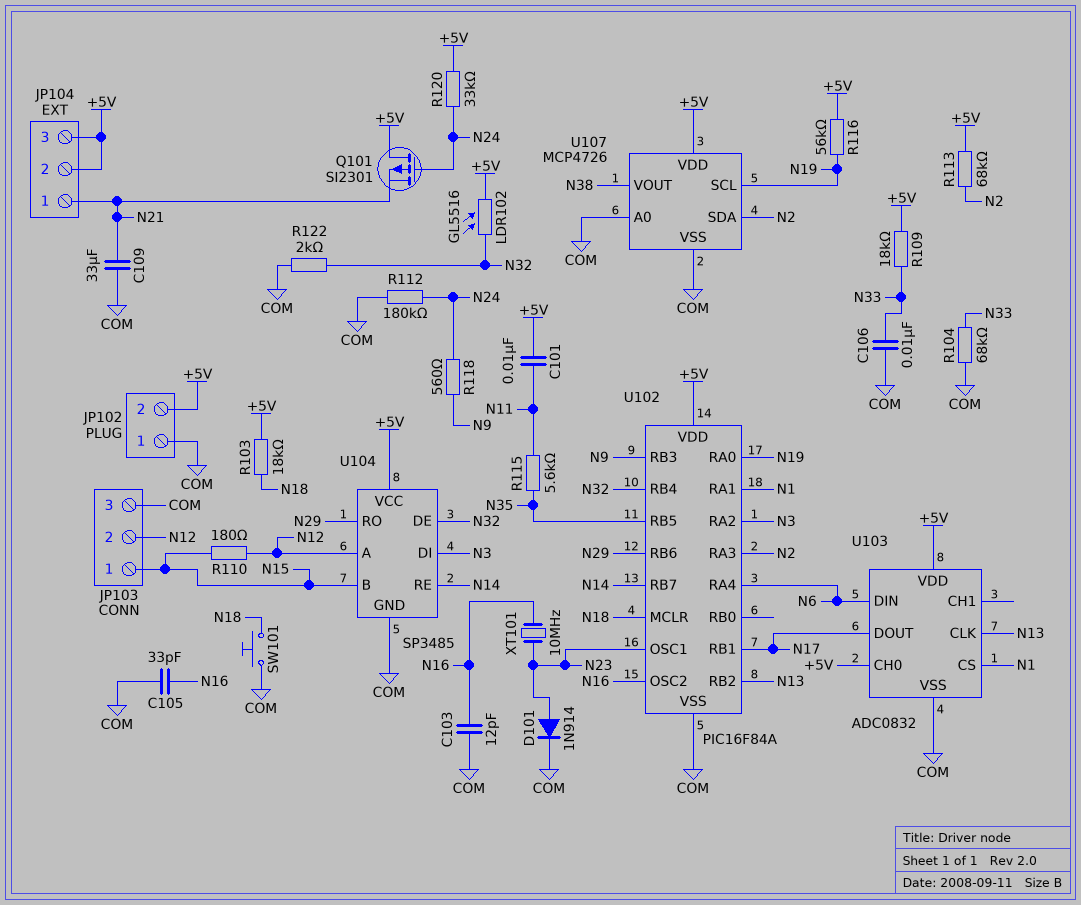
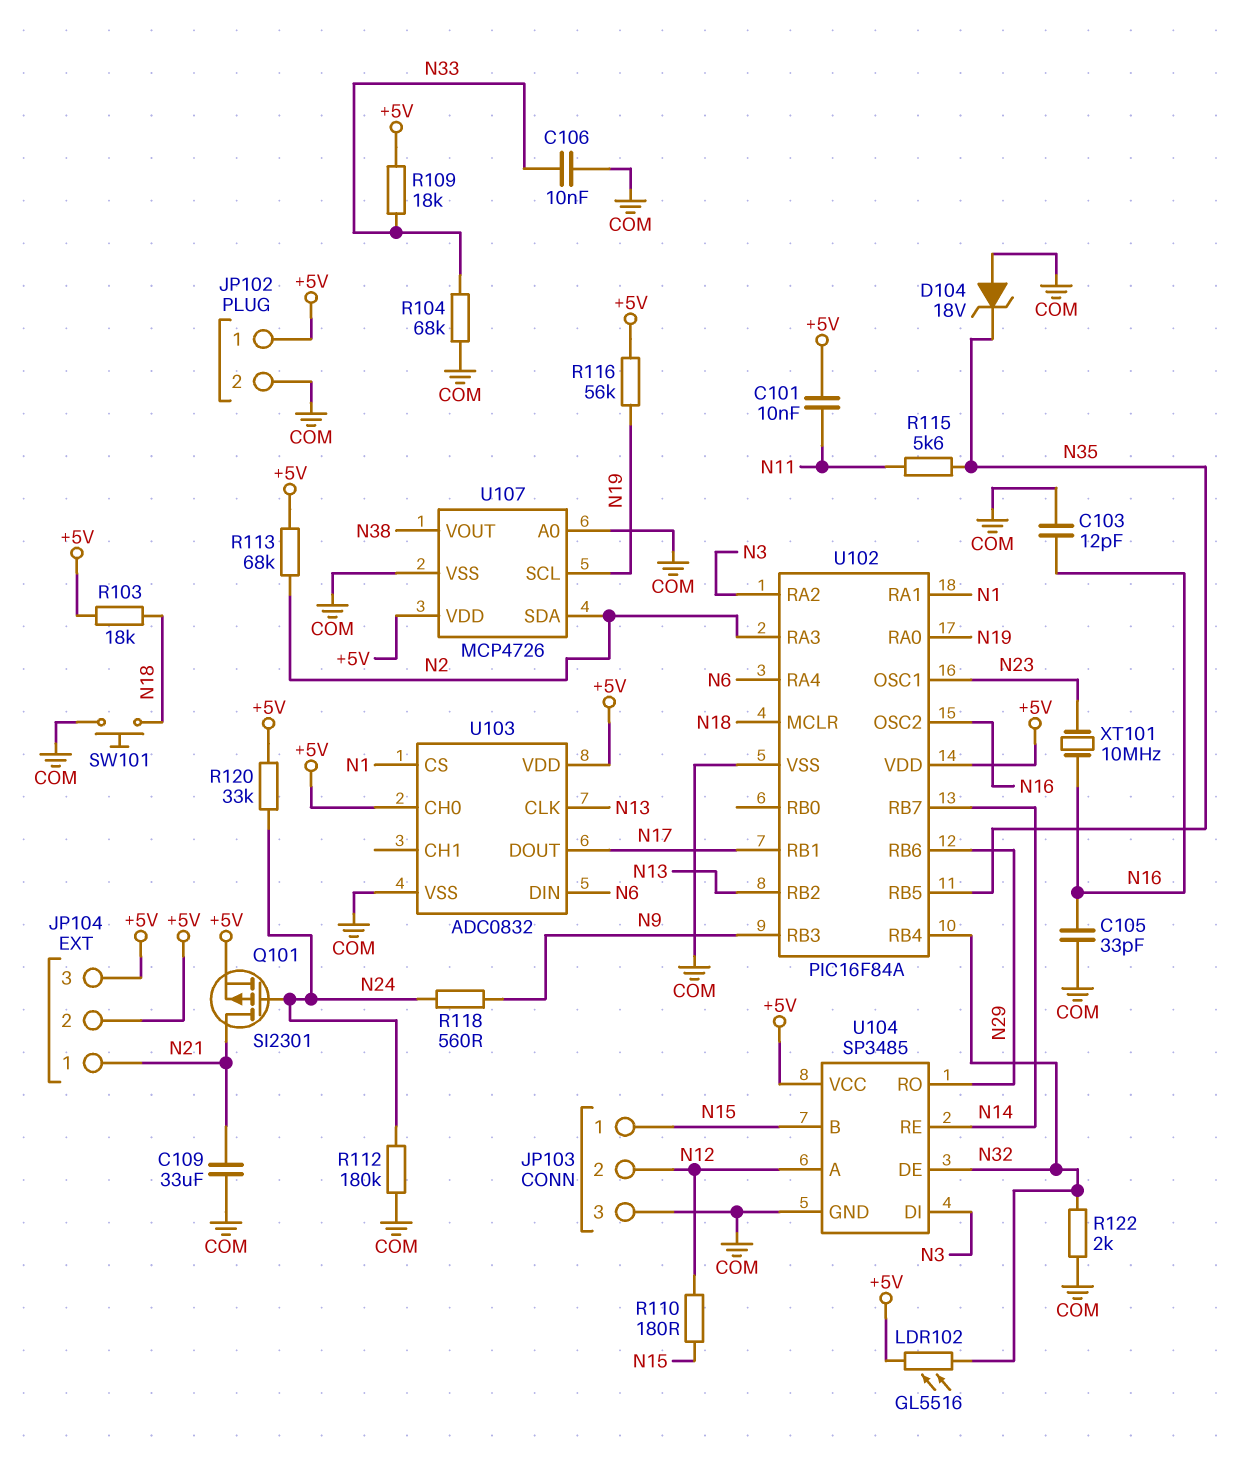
D101: diode 1N914 (A N23, K COM) -> none
D104: none -> zener 18V (A COM, K N35)
JP102 pin 1: COM -> +5V
JP102 pin 2: +5V -> COM
Q101: PMOS SI2301 (G N24, D +5V, S N21) -> PMOS SI2301 (G N24, D N21, S +5V)

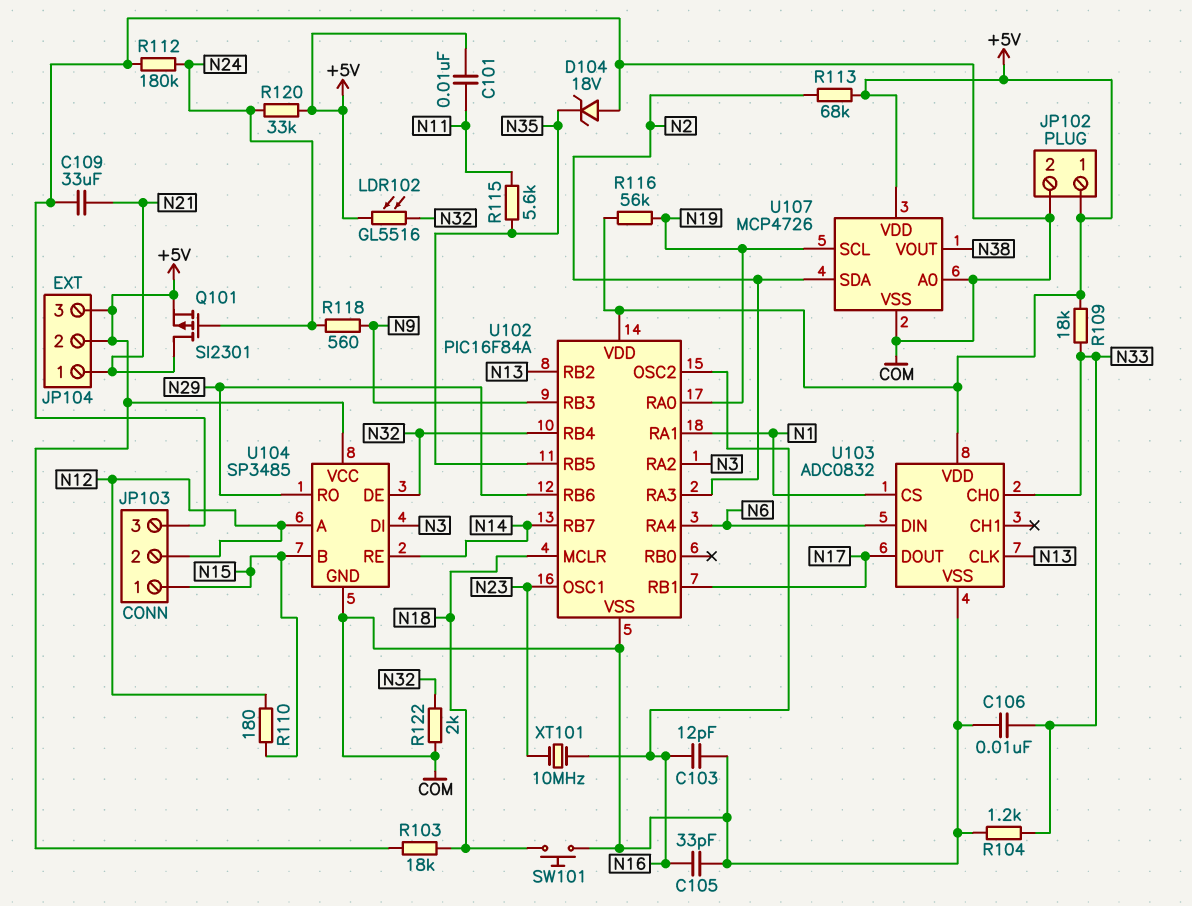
R104: 68k (COM, N33) -> 1.2k (COM, N33)
U103 pin CH0: +5V -> N33

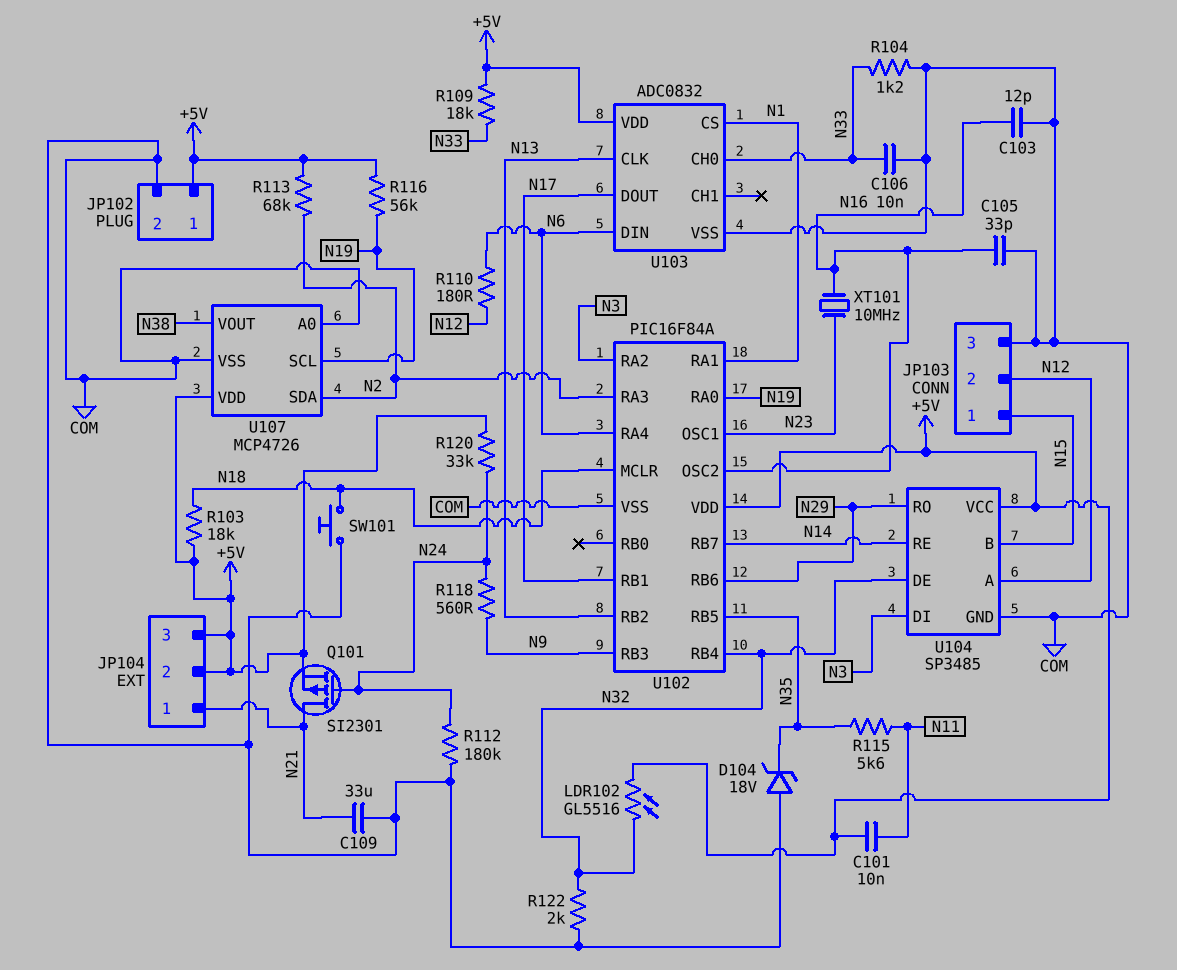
R110: 180 (N12, N15) -> 180 (N6, N12)

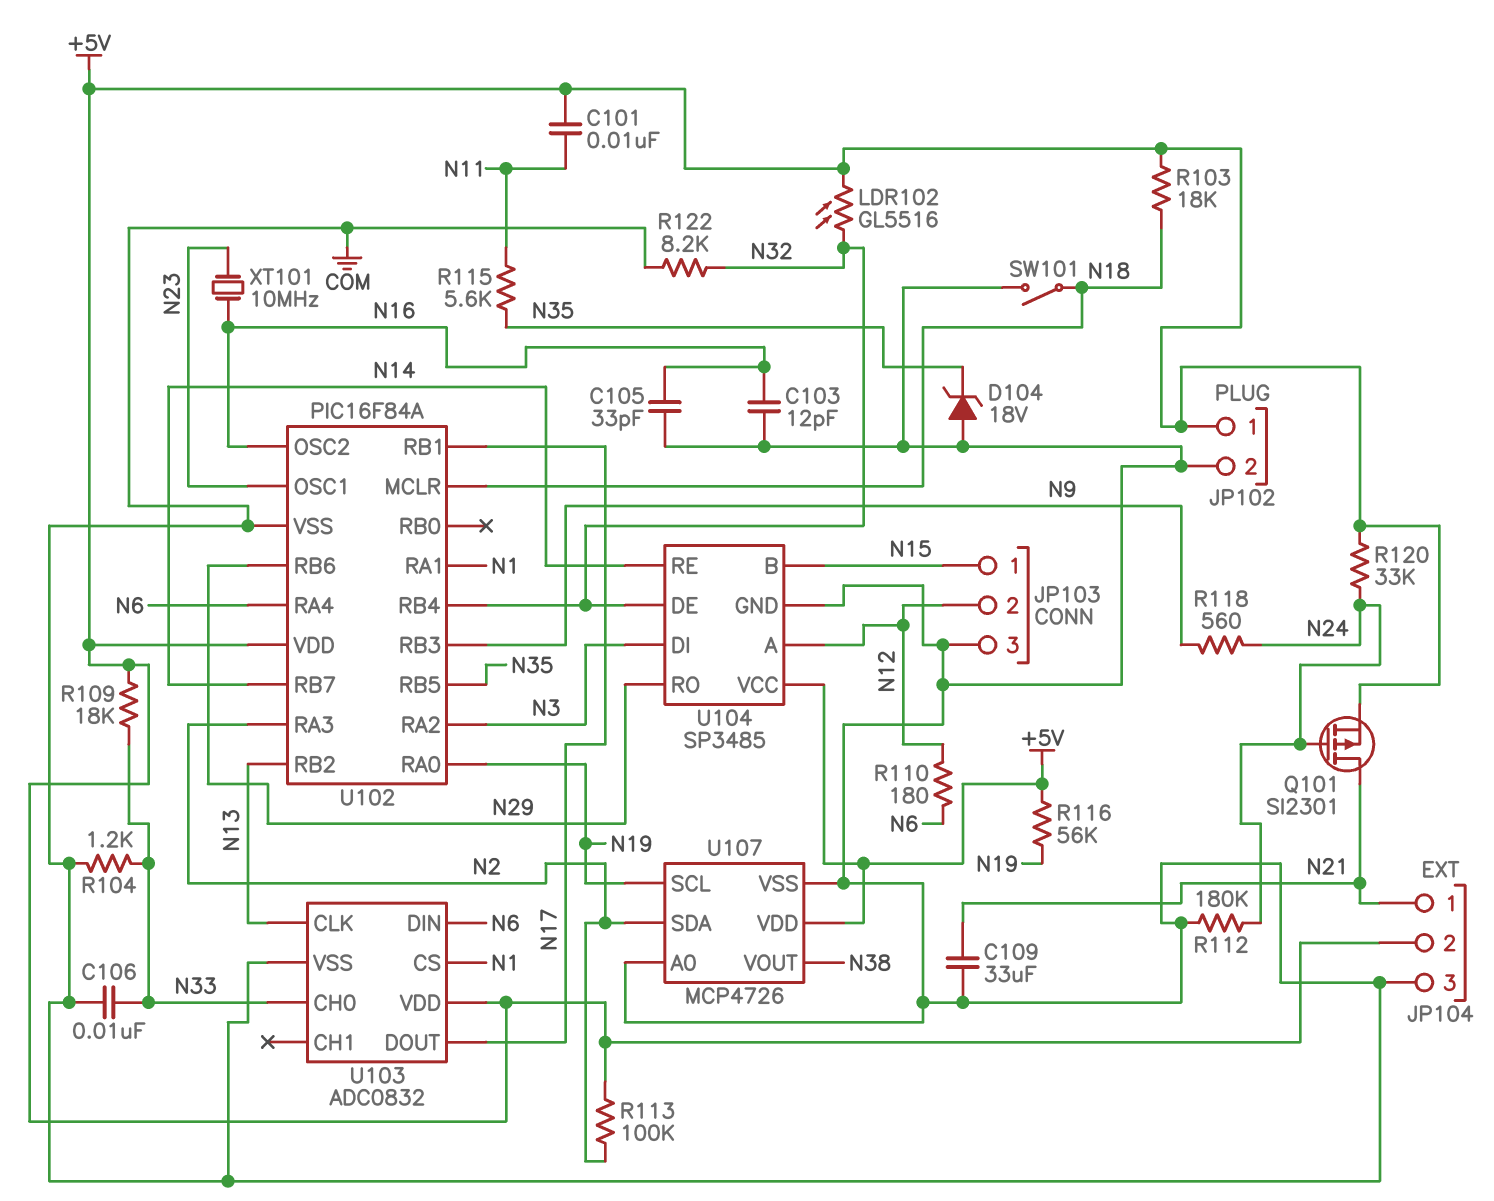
JP104 pin 3: +5V -> COM
R113: 68k (+5V, N2) -> 100k (+5V, N2)
R122: 2k (COM, N32) -> 8.2k (COM, N32)
SW101: button (COM, N18) -> switch (COM, N18)

